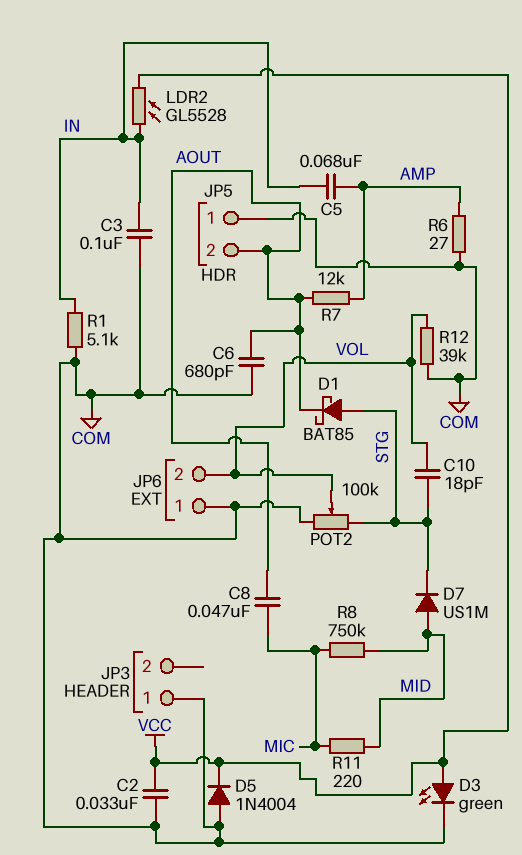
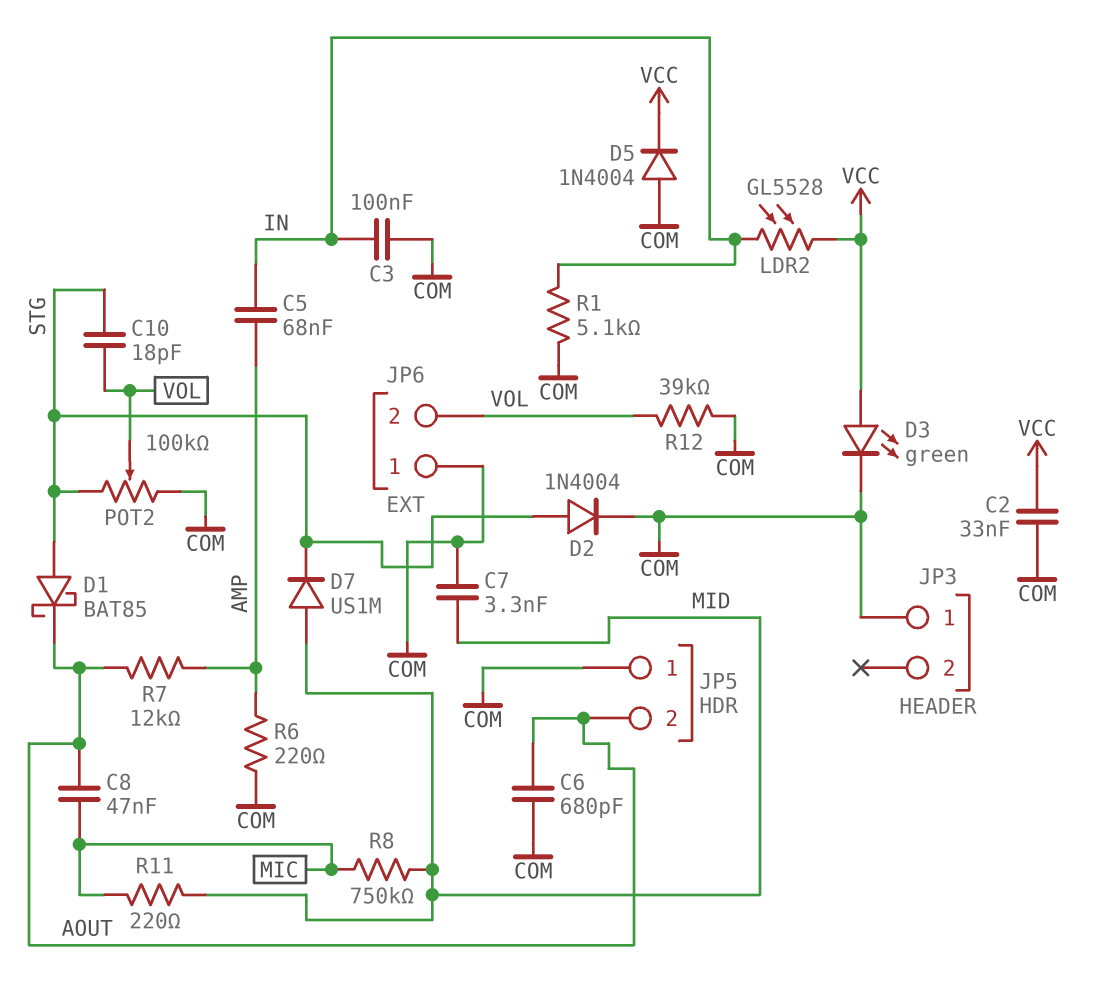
C7: none -> 3.3nF (COM, MID)
D2: none -> diode 1N4004 (A STG, K COM)
R6: 27 (AMP, COM) -> 220 (AMP, COM)

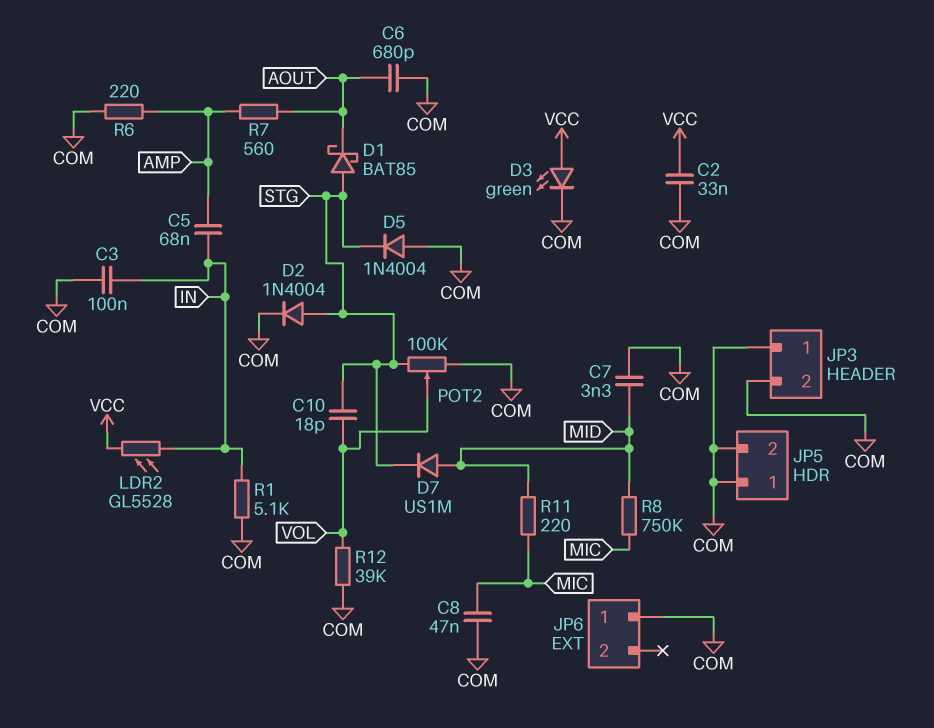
C8: 47nF (AOUT, MIC) -> 47nF (COM, MIC)
D5: diode 1N4004 (A COM, K VCC) -> diode 1N4004 (A COM, K STG)
JP3 pin 2: none -> COM
JP5 pin 2: AOUT -> COM
JP6 pin 2: VOL -> none
R7: 12k (AMP, AOUT) -> 560 (AMP, AOUT)

